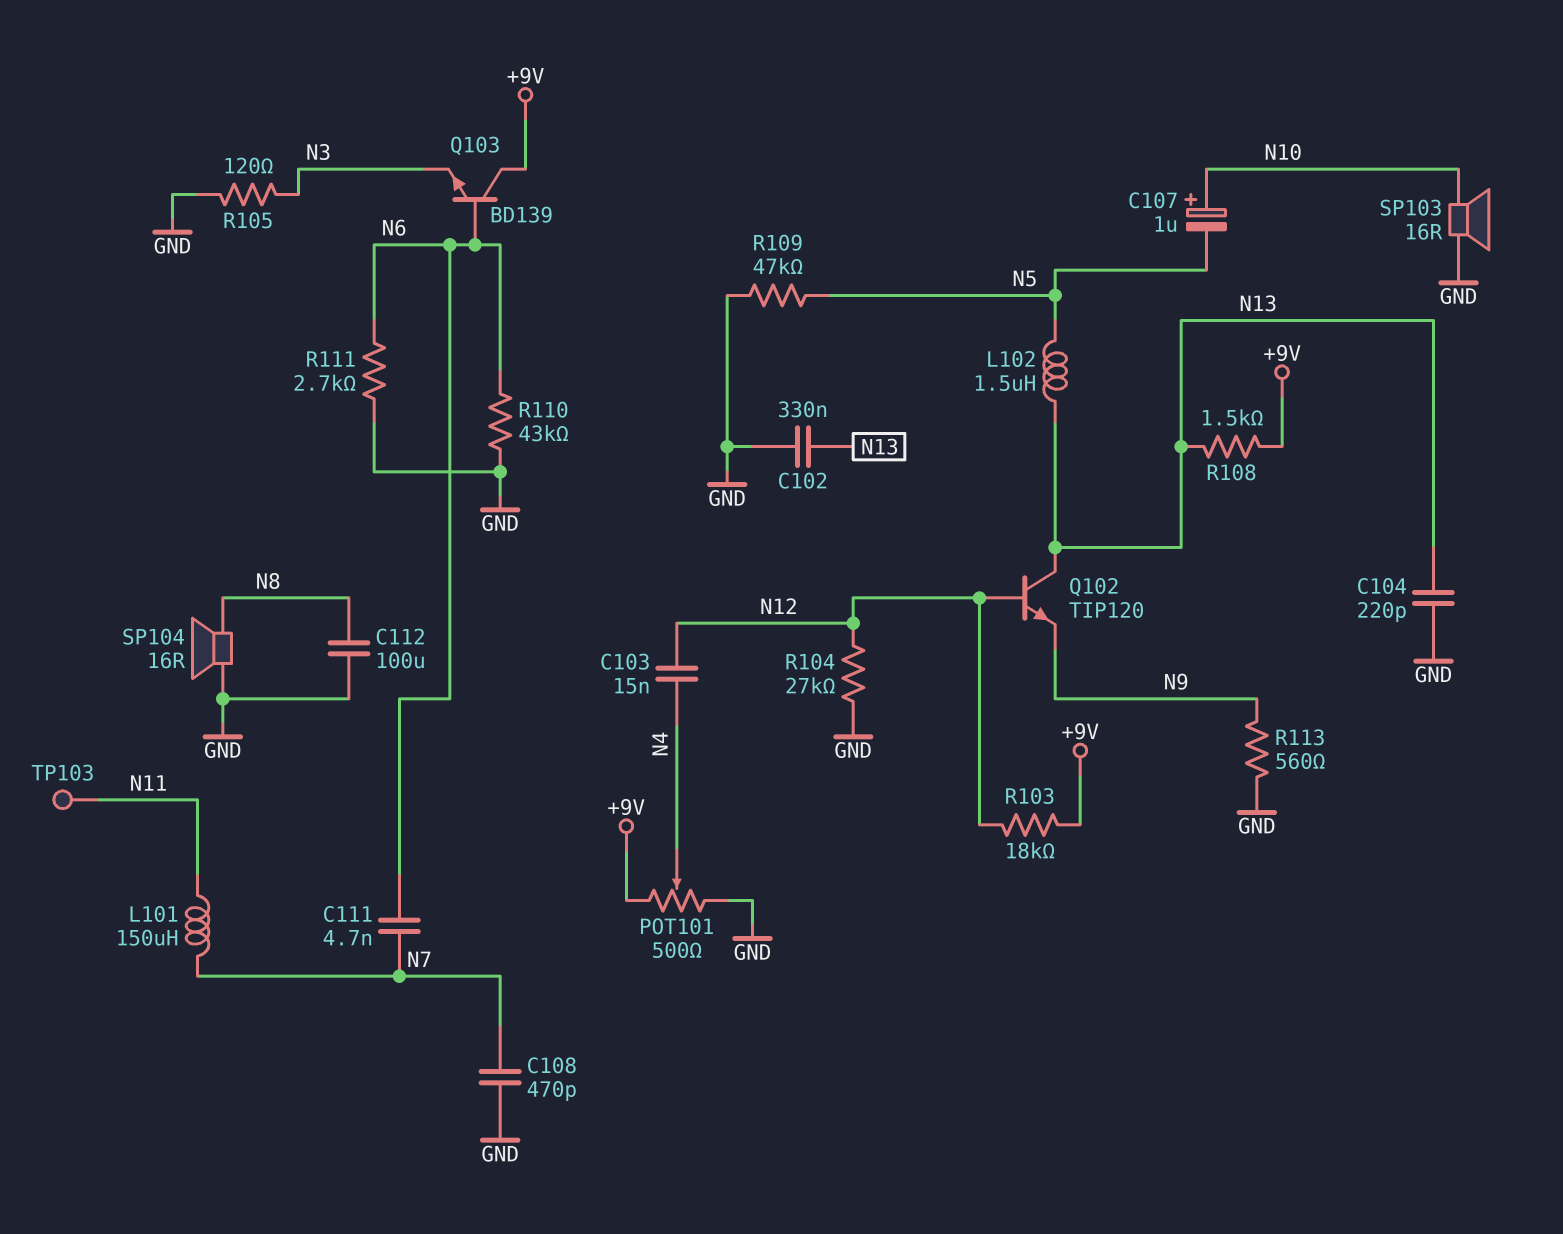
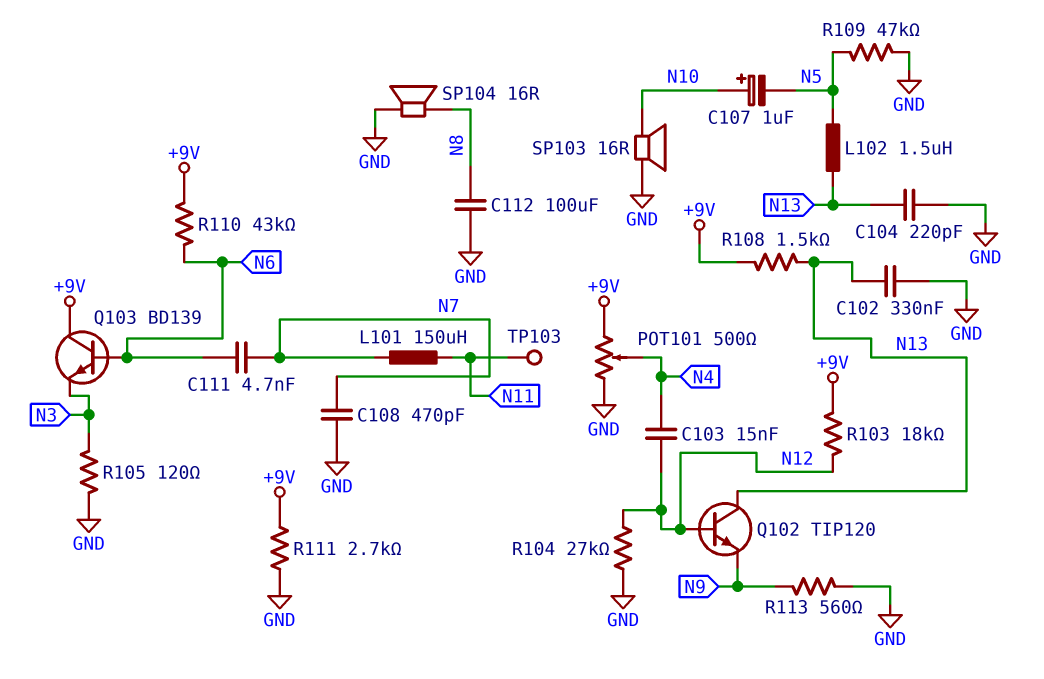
R110: 43k (GND, N6) -> 43k (+9V, N6)
R111: 2.7k (GND, N6) -> 2.7k (+9V, GND)

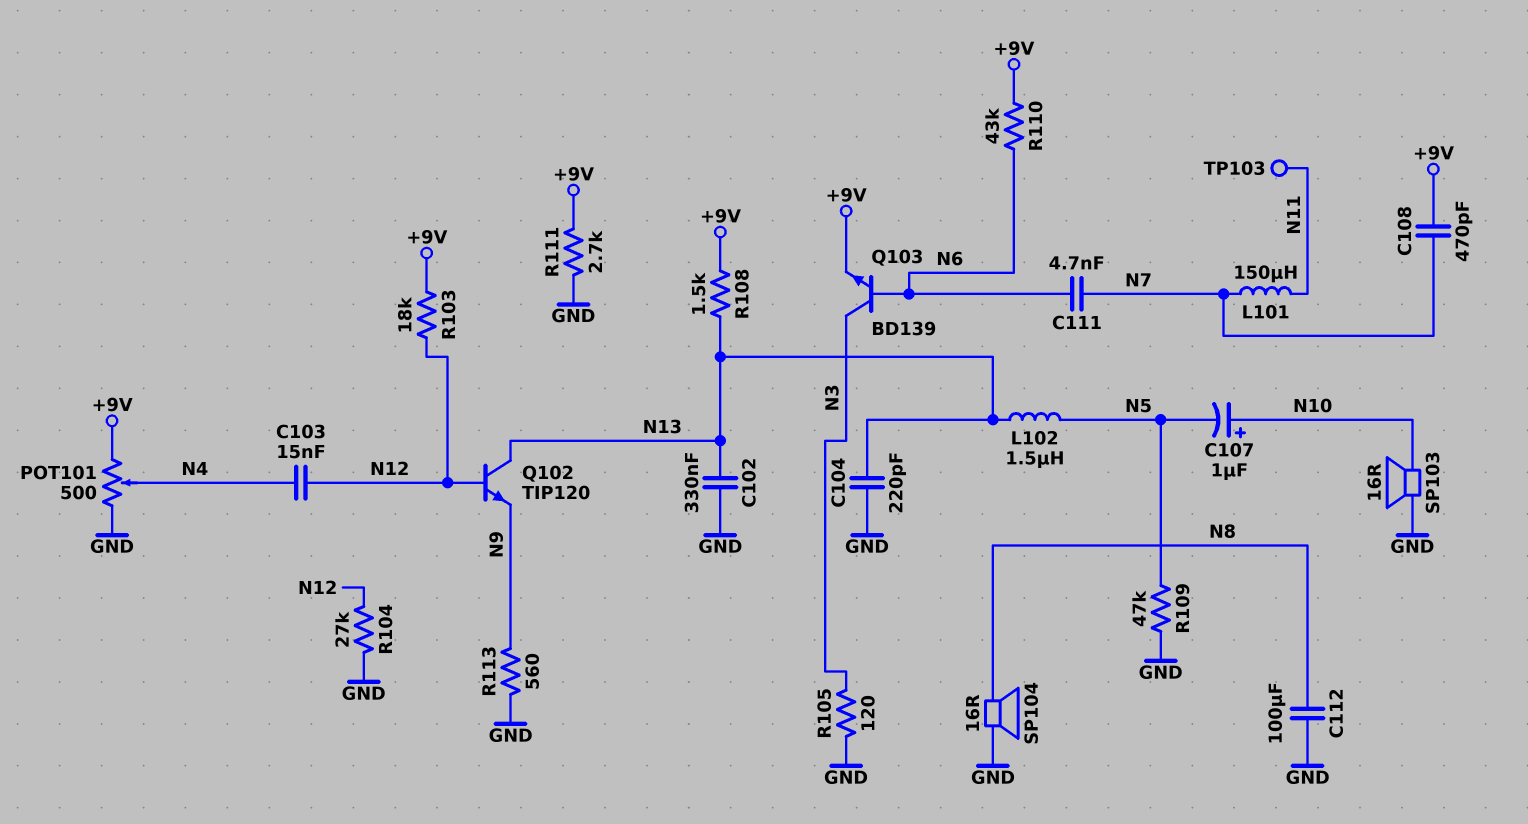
C108: 470pF (GND, N7) -> 470pF (+9V, N7)
Q103: NPN BD139 (B N6, C +9V, E N3) -> NPN BD139 (B N6, C N3, E +9V)

